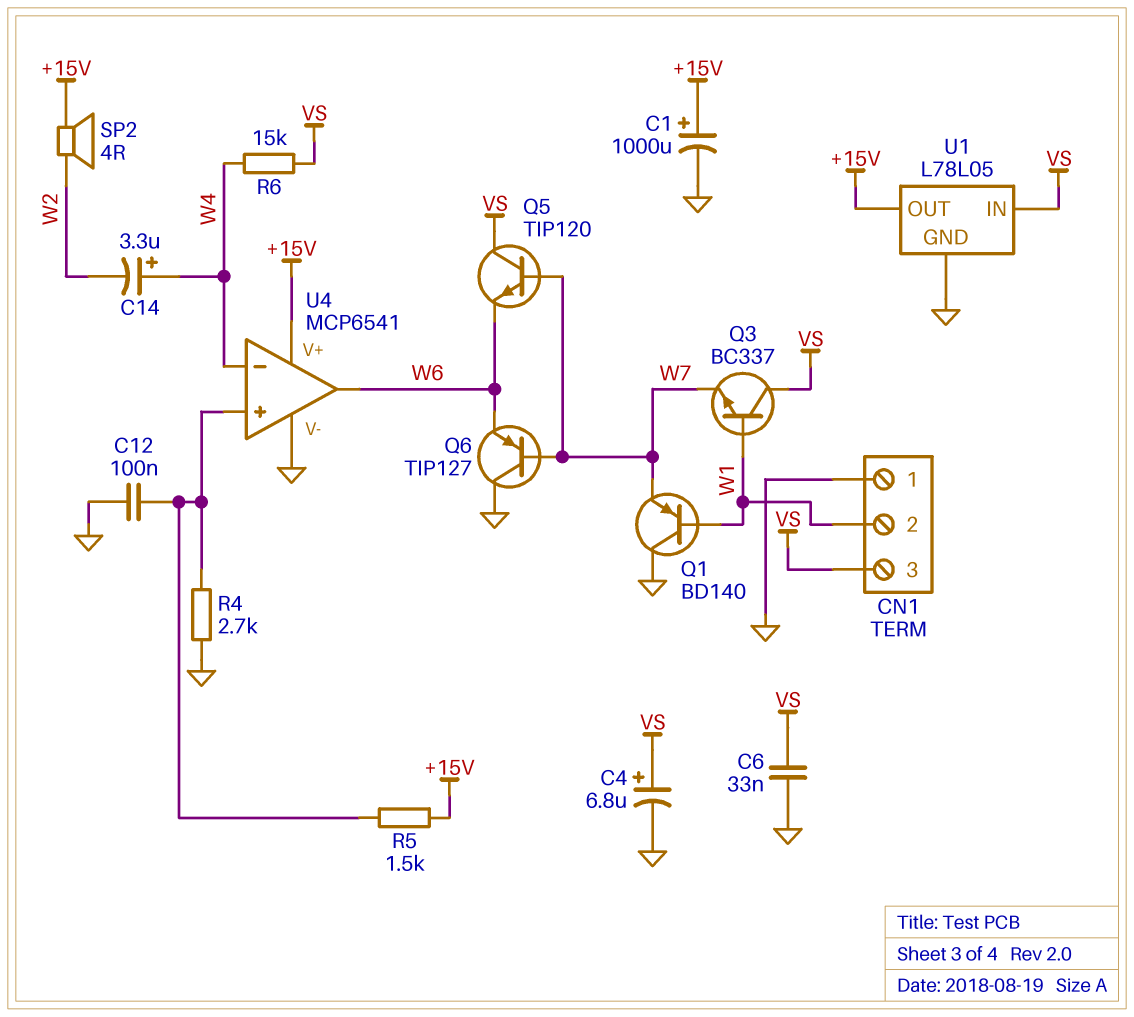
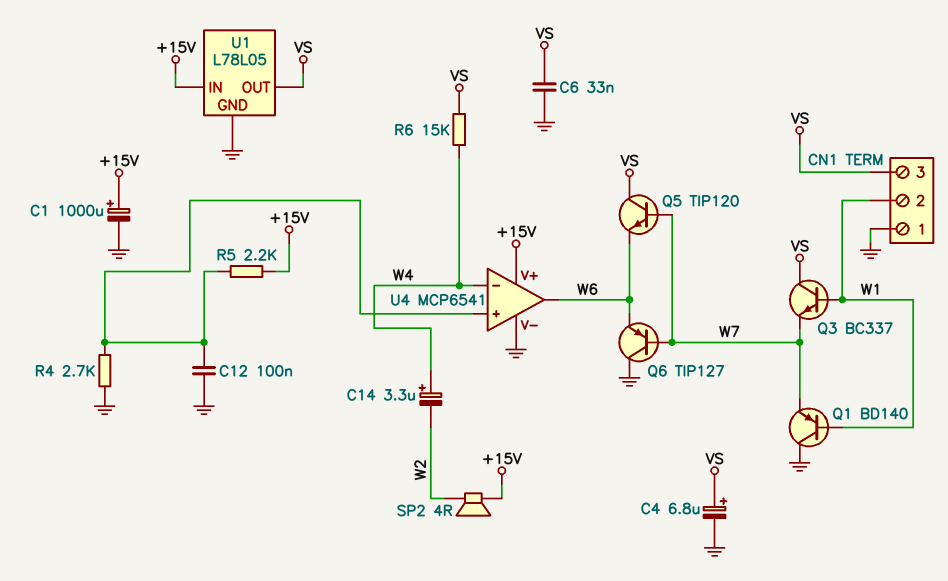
R5: 1.5k (+15V, U4/in+) -> 2.2k (+15V, U4/in+)
U1 pin IN: VS -> +15V
U1 pin OUT: +15V -> VS

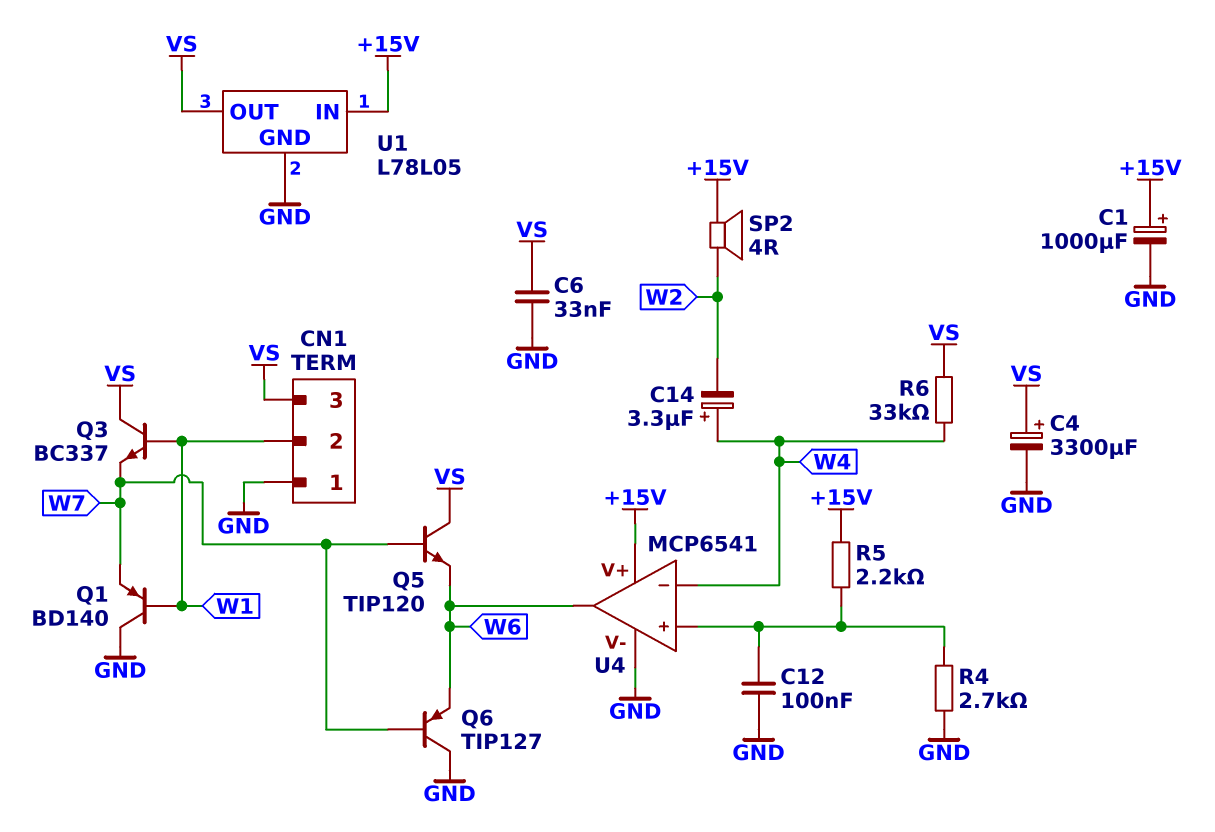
C4: 6.8uF (plus VS, minus GND) -> 3300uF (plus VS, minus GND)
R6: 15k (VS, W4) -> 33k (VS, W4)

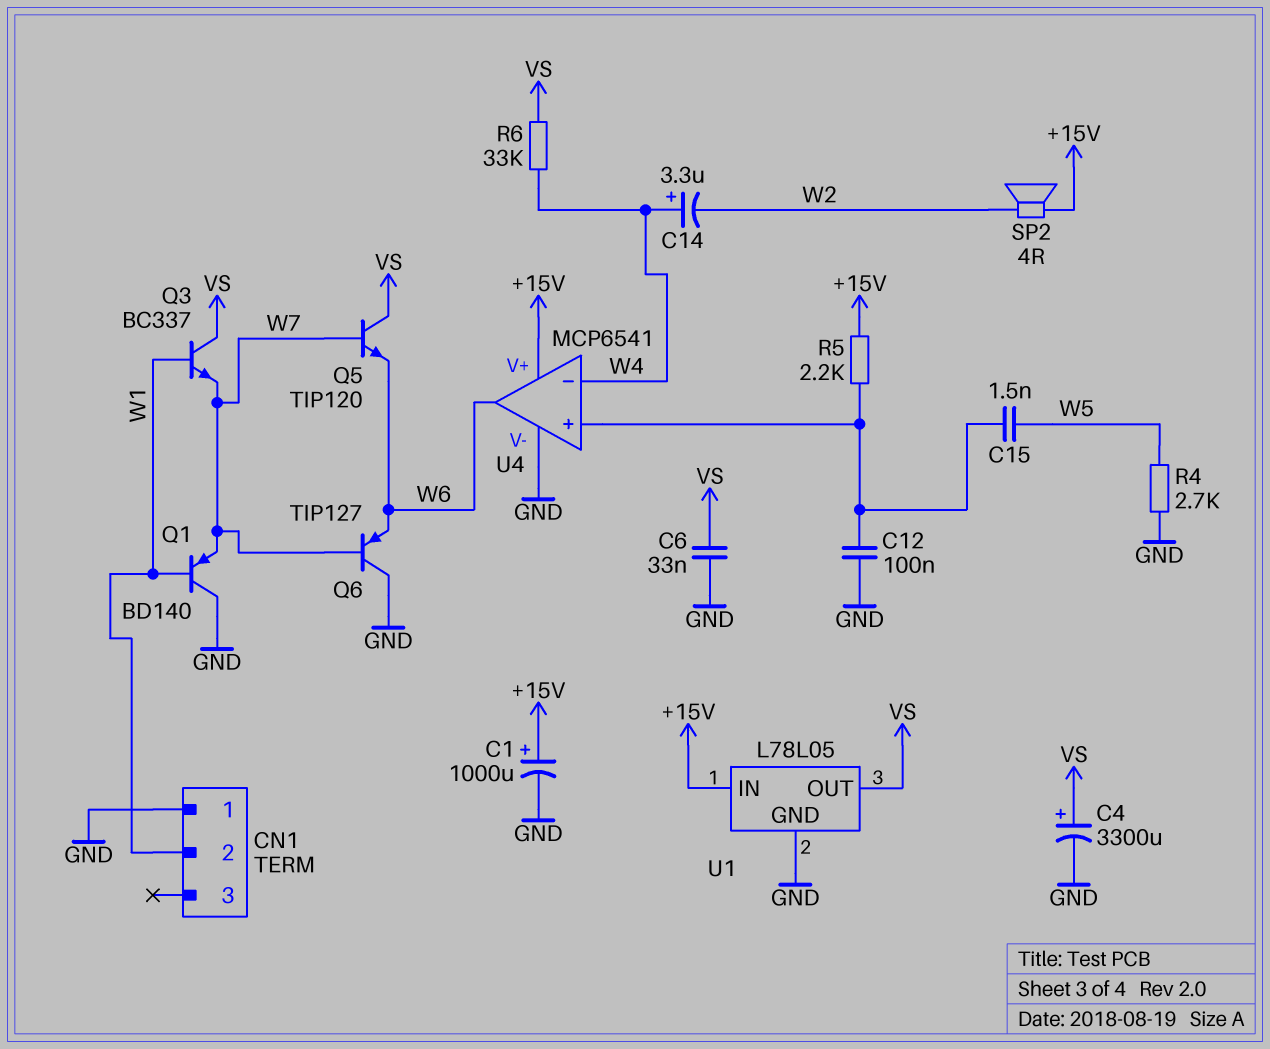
C15: none -> 1.5nF (U4/in+, W5)
CN1 pin 3: VS -> none
R4: 2.7k (GND, U4/in+) -> 2.7k (GND, W5)

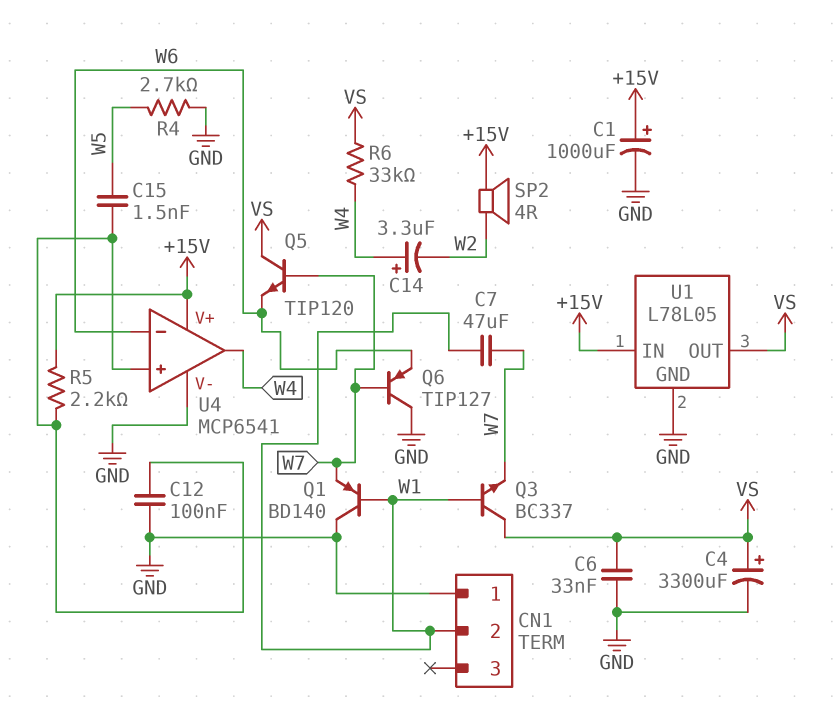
C7: none -> 47uF (W1, W7)
U4 pin in-: W4 -> W6
U4 pin out: W6 -> W4

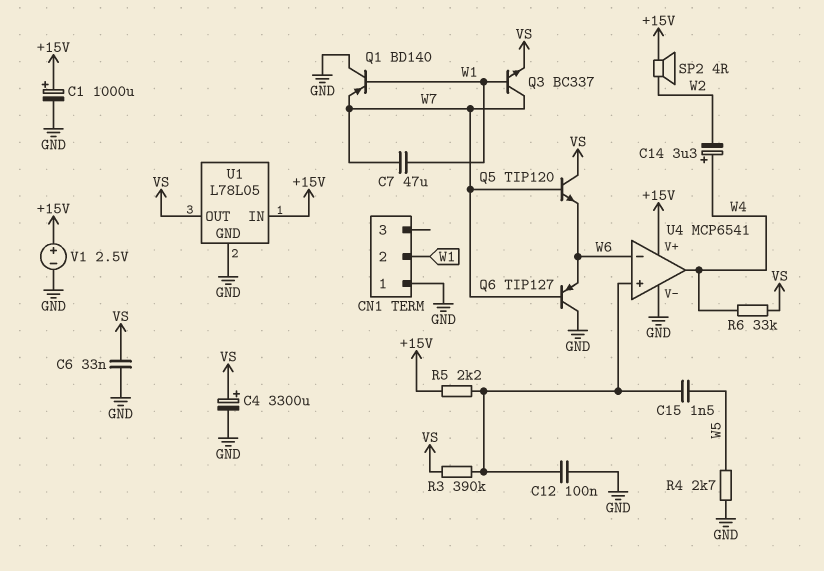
Q3: NPN BC337 (B W1, C VS, E W7) -> NPN BC337 (B W1, C W7, E VS)
R3: none -> 390k (U4/in+, VS)
V1: none -> 2.5V (plus +15V, minus GND)

